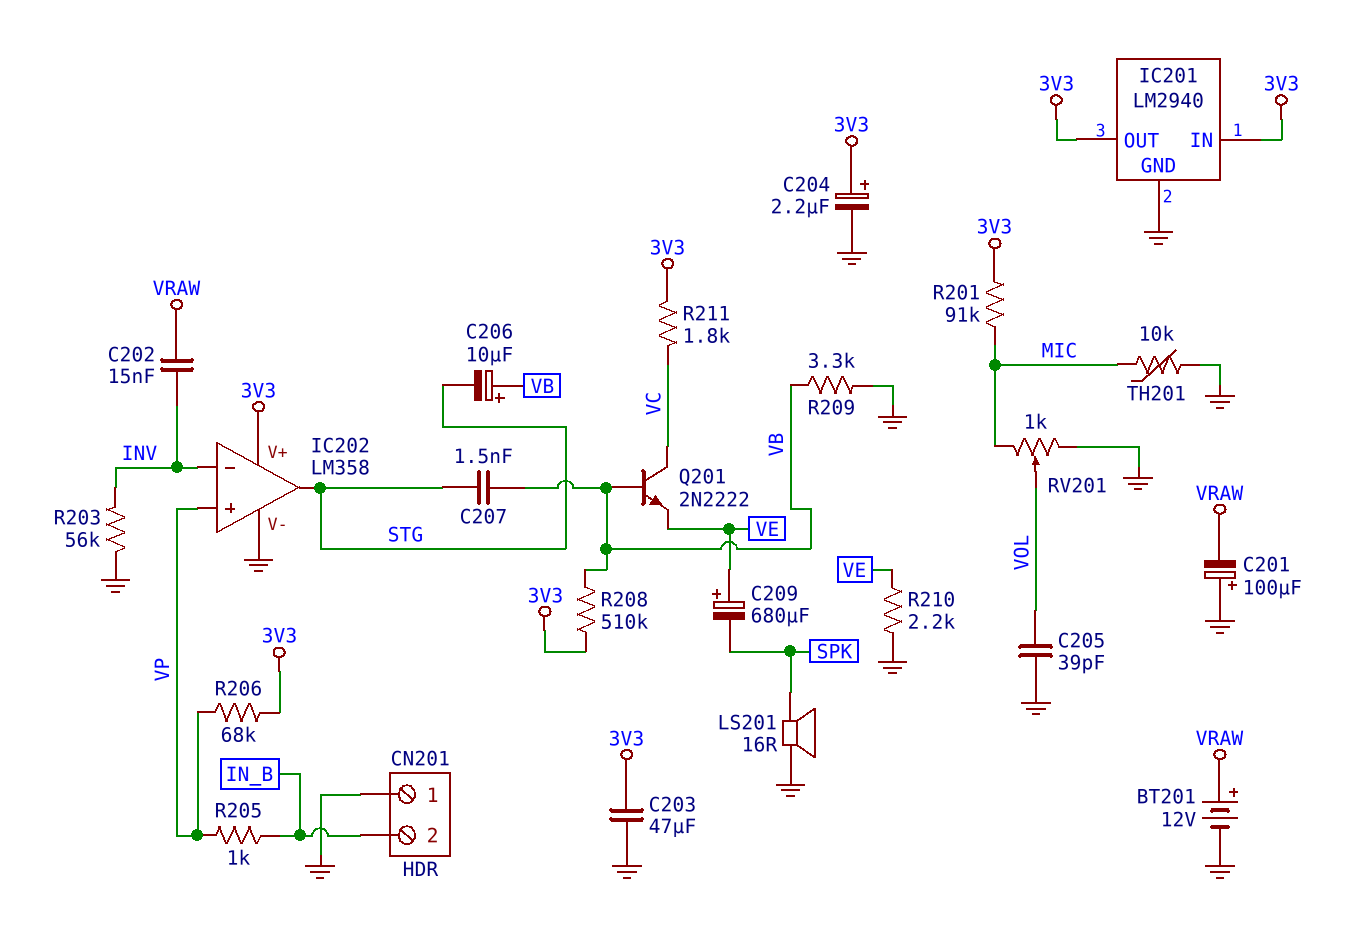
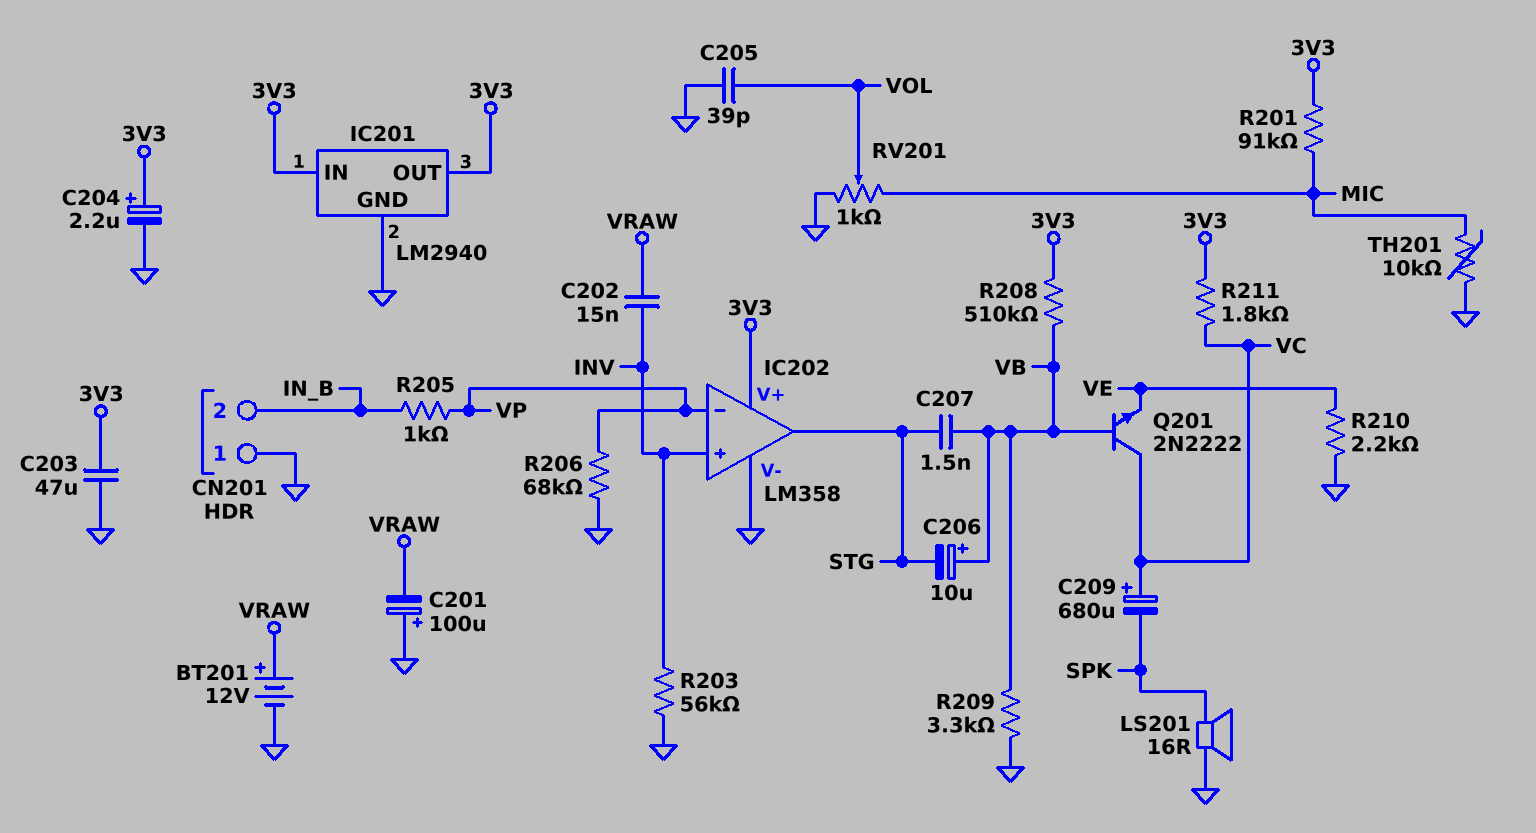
C209: 680uF (plus VE, minus SPK) -> 680uF (plus VC, minus SPK)
IC202 pin in+: VP -> INV
IC202 pin in-: INV -> VP
R206: 68k (3V3, VP) -> 68k (GND, VP)

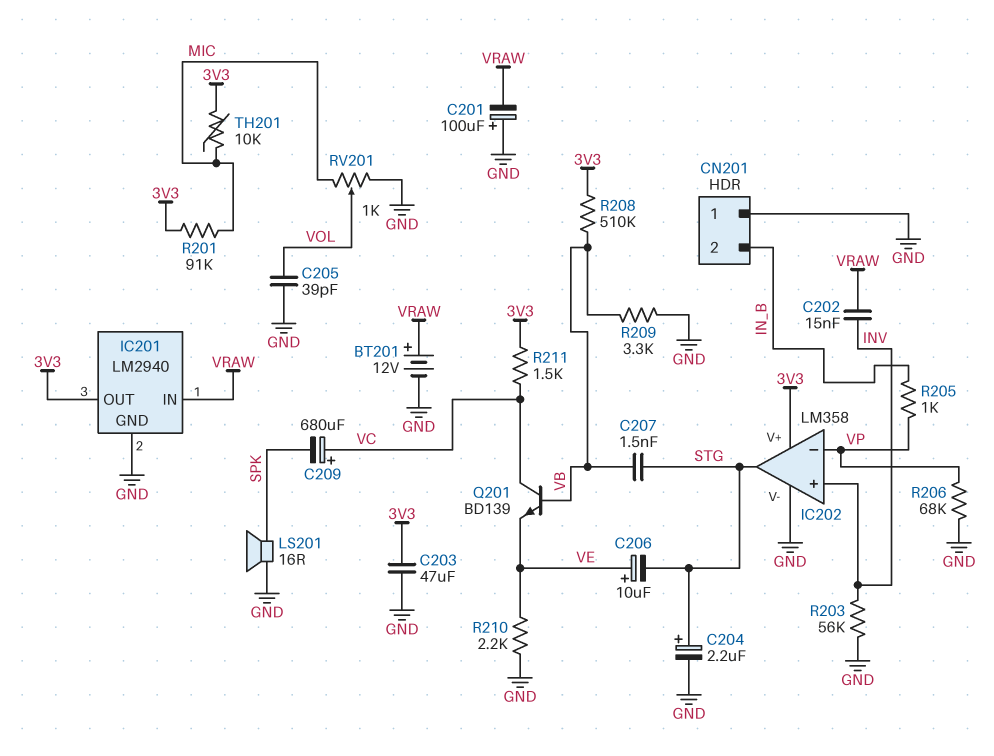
C204: 2.2uF (plus 3V3, minus GND) -> 2.2uF (plus STG, minus GND)
C206: 10uF (plus VB, minus STG) -> 10uF (plus VE, minus STG)
IC201 pin IN: 3V3 -> VRAW
Q201: NPN 2N2222 (B VB, C VC, E VE) -> NPN BD139 (B VB, C VC, E VE)
R211: 1.8k (3V3, VC) -> 1.5k (3V3, VC)
TH201: 10k (GND, MIC) -> 10k (3V3, MIC)

